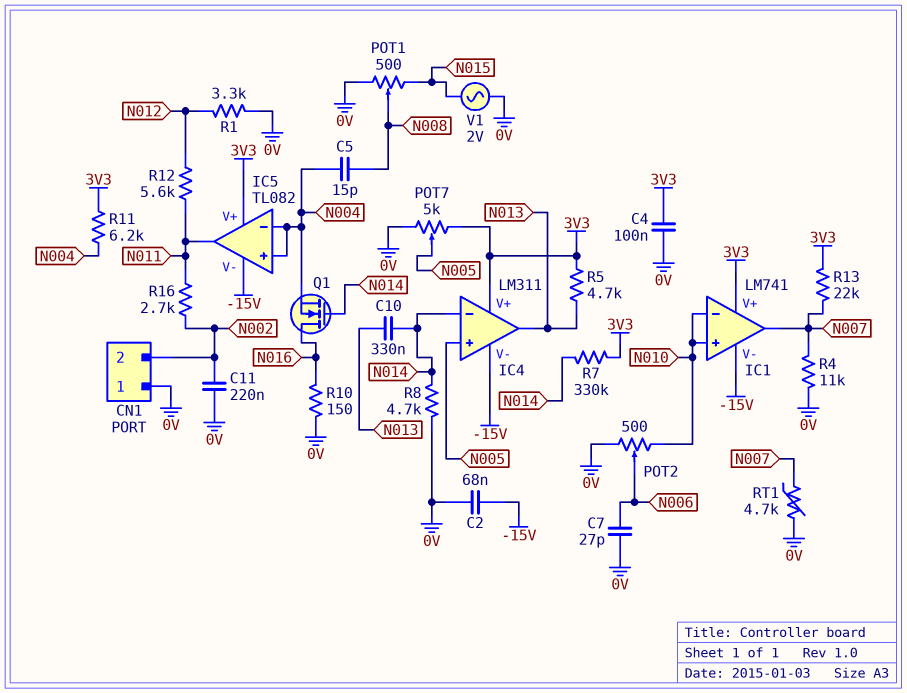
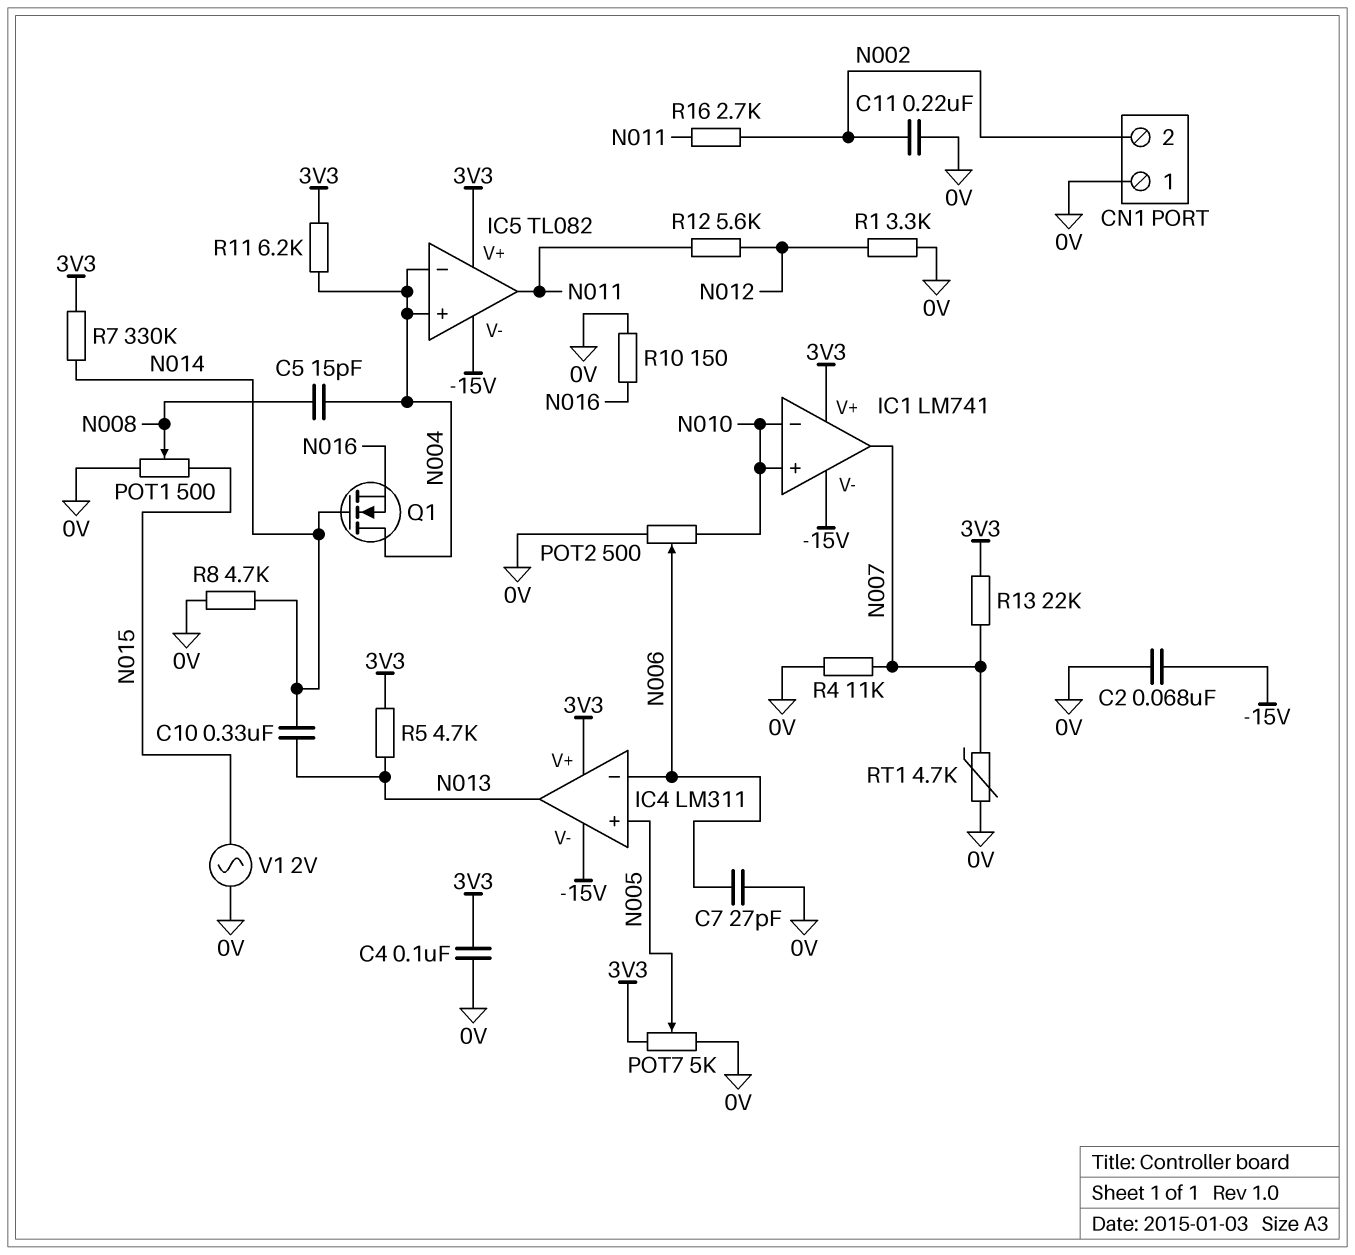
IC4 pin in-: N014 -> N006
Q1: NMOS (G N014, D N016, S N004) -> NMOS (G N014, D N004, S N016)

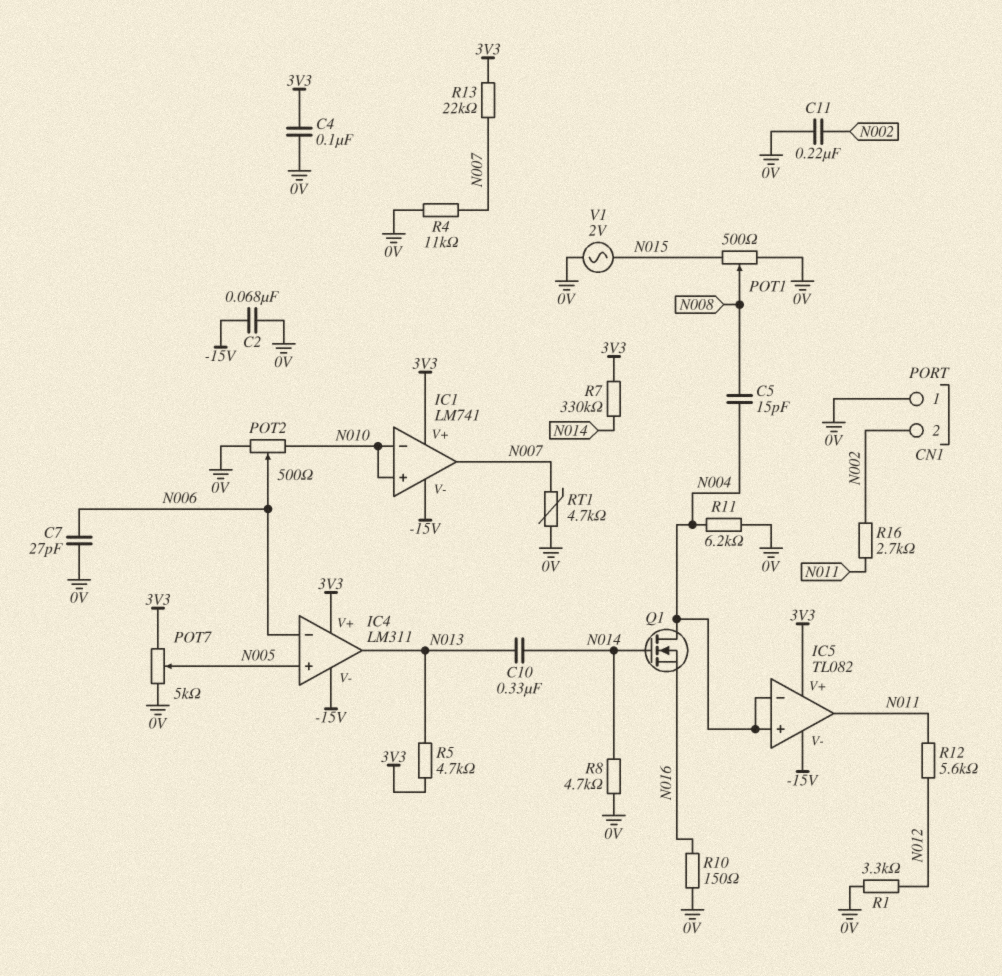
R11: 6.2k (3V3, N004) -> 6.2k (0V, N004)

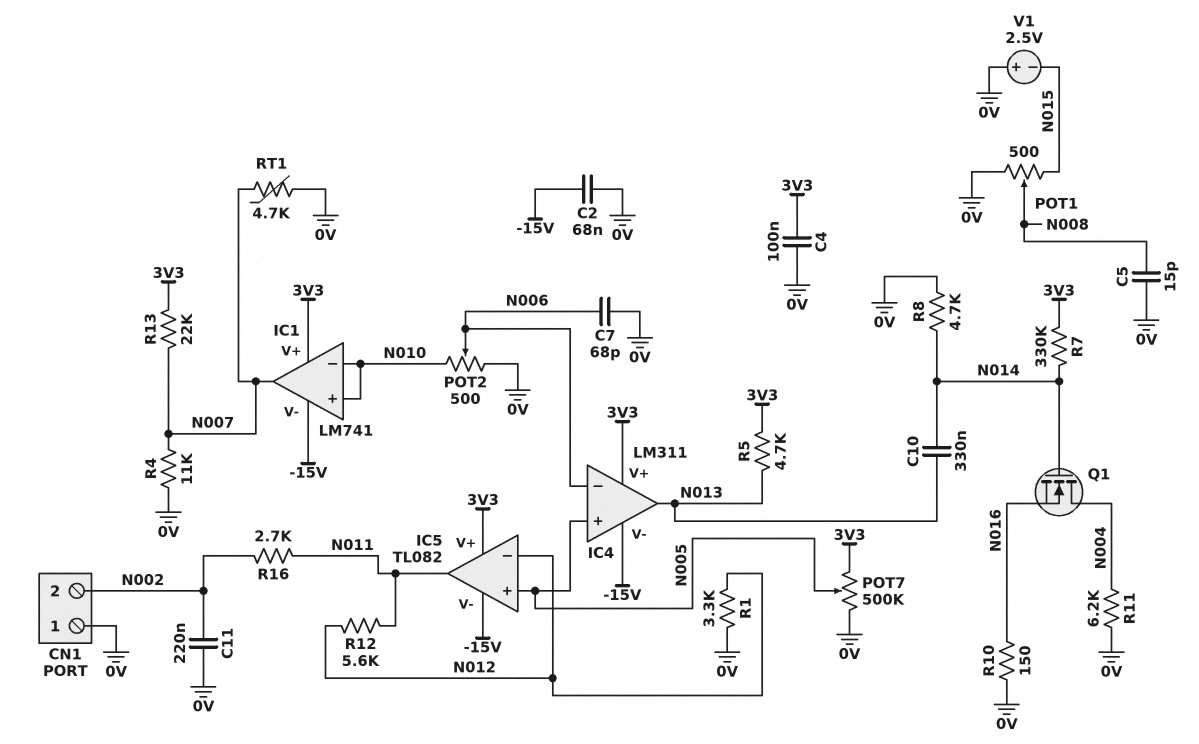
C5: 15pF (N004, N008) -> 15pF (0V, N008)
C7: 27pF (0V, N006) -> 68pF (0V, N006)
IC5 pin in+: N004 -> N005
IC5 pin in-: N004 -> N012
POT7: 5k (0V, 3V3, wiper N005) -> 500k (0V, 3V3, wiper N005)
V1: AC 2V (0V, N015) -> 2.5V (plus 0V, minus N015)

